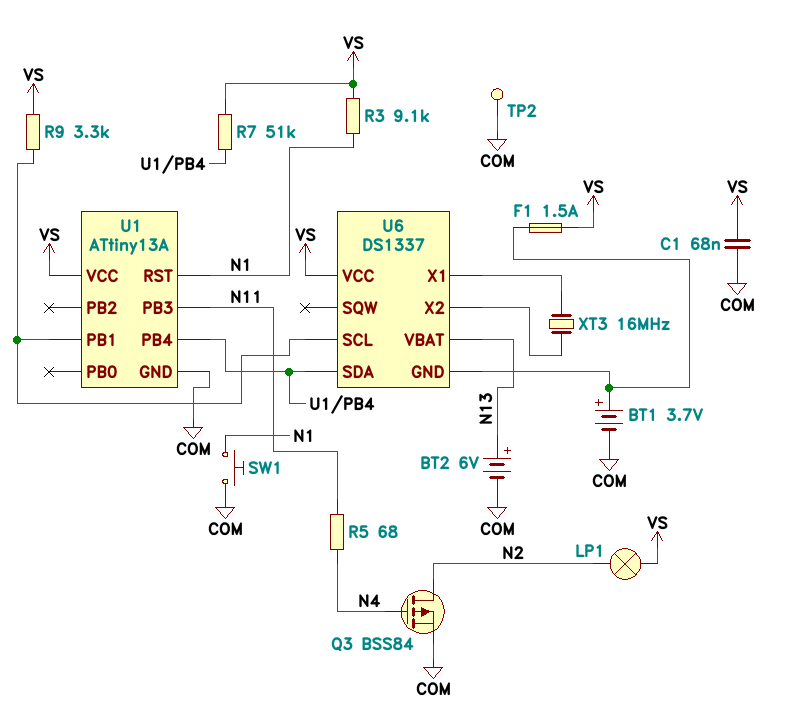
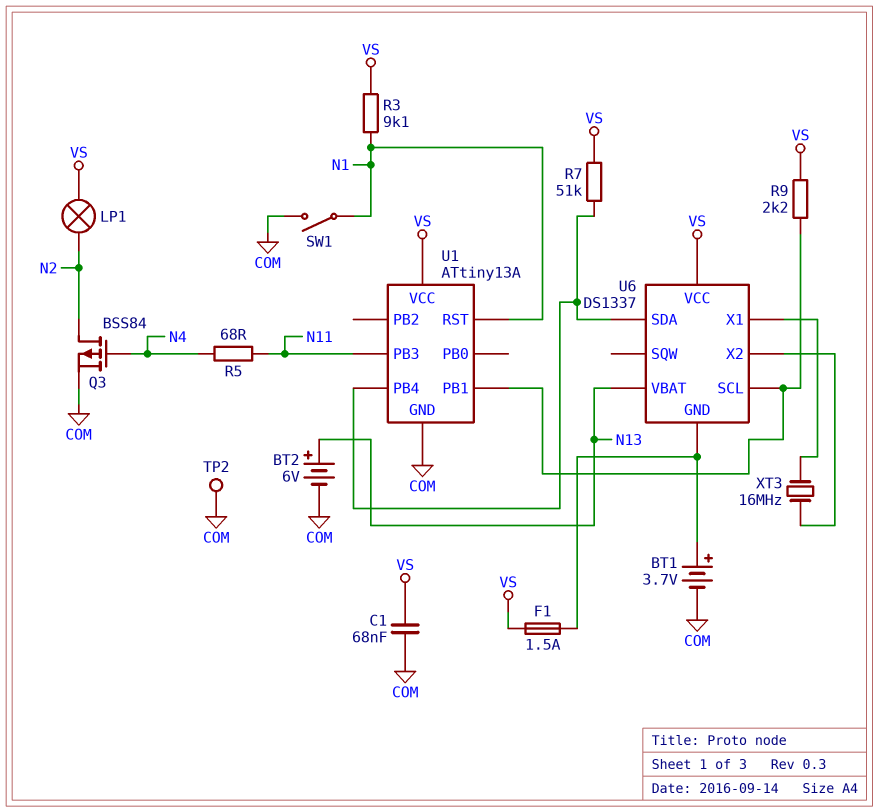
R9: 3.3k (U1/PB1, VS) -> 2.2k (U1/PB1, VS)
SW1: button (COM, N1) -> switch (COM, N1)

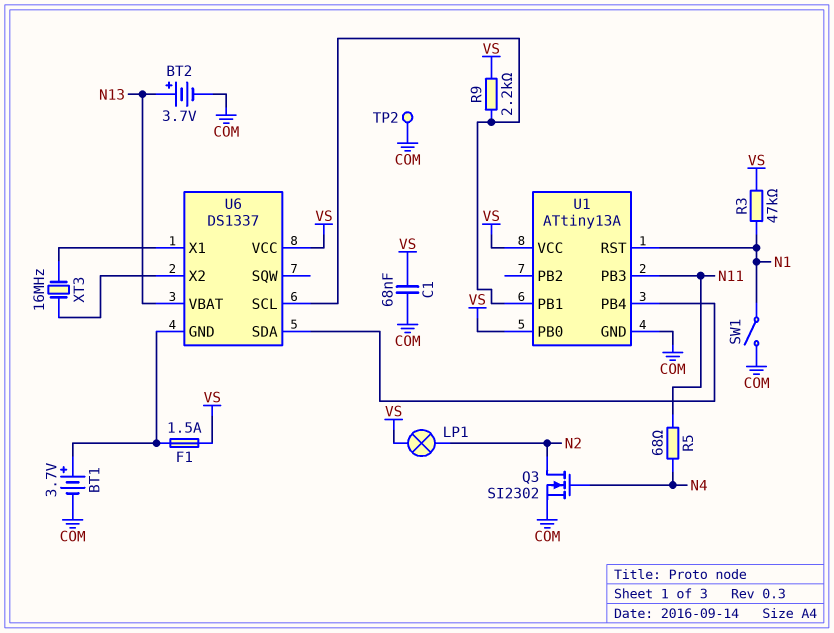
BT2: 6V (plus N13, minus COM) -> 3.7V (plus N13, minus COM)
Q3: PMOS BSS84 (G N4, D N2, S COM) -> NMOS SI2302 (G N4, D N2, S COM)
R3: 9.1k (N1, VS) -> 47k (N1, VS)
R7: 51k (U1/PB4, VS) -> none
U1 pin PB0: none -> VS

